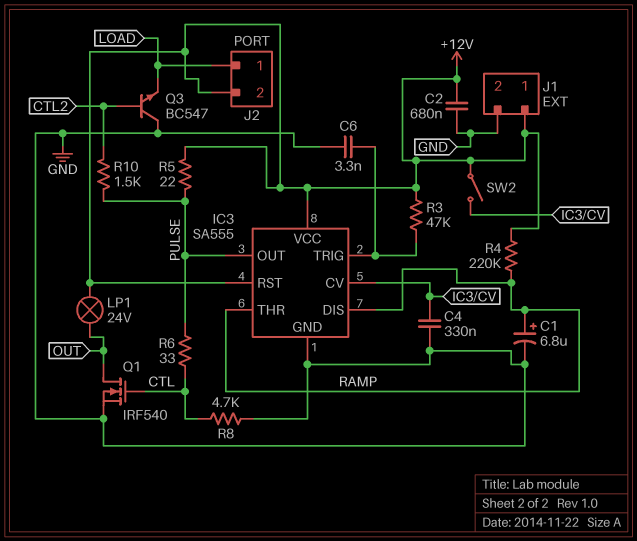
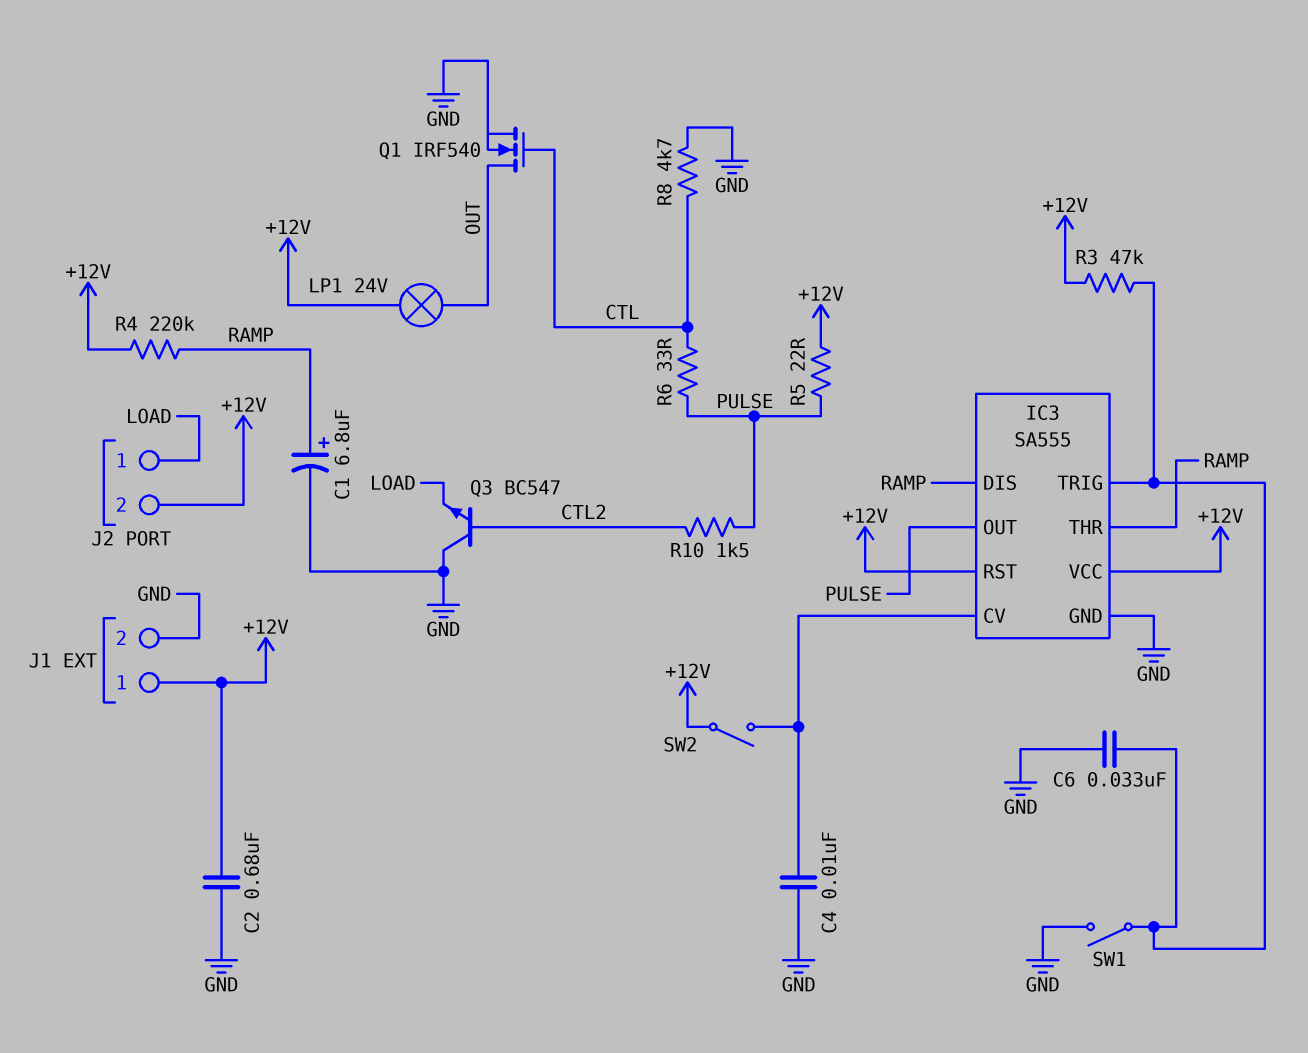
C4: 330nF (GND, IC3/CV) -> 10nF (GND, IC3/CV)
C6: 3.3nF (GND, IC3/TRIG) -> 33nF (GND, IC3/TRIG)
SW1: none -> switch (GND, IC3/TRIG)

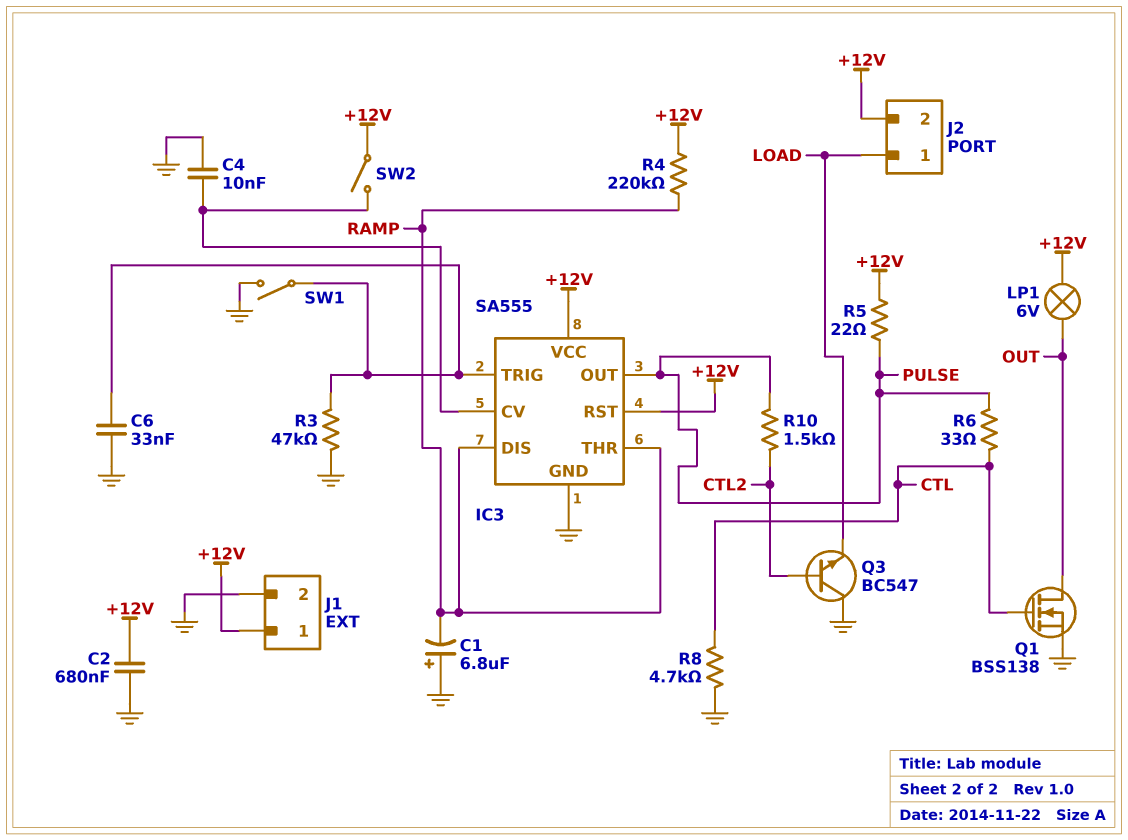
C1: 6.8uF (plus RAMP, minus GND) -> 6.8uF (plus GND, minus RAMP)
LP1: lamp 24V (+12V, OUT) -> lamp 6V (+12V, OUT)
Q1: NMOS IRF540 (G CTL, D OUT, S GND) -> NMOS BSS138 (G CTL, D OUT, S GND)
R3: 47k (+12V, IC3/TRIG) -> 47k (GND, IC3/TRIG)

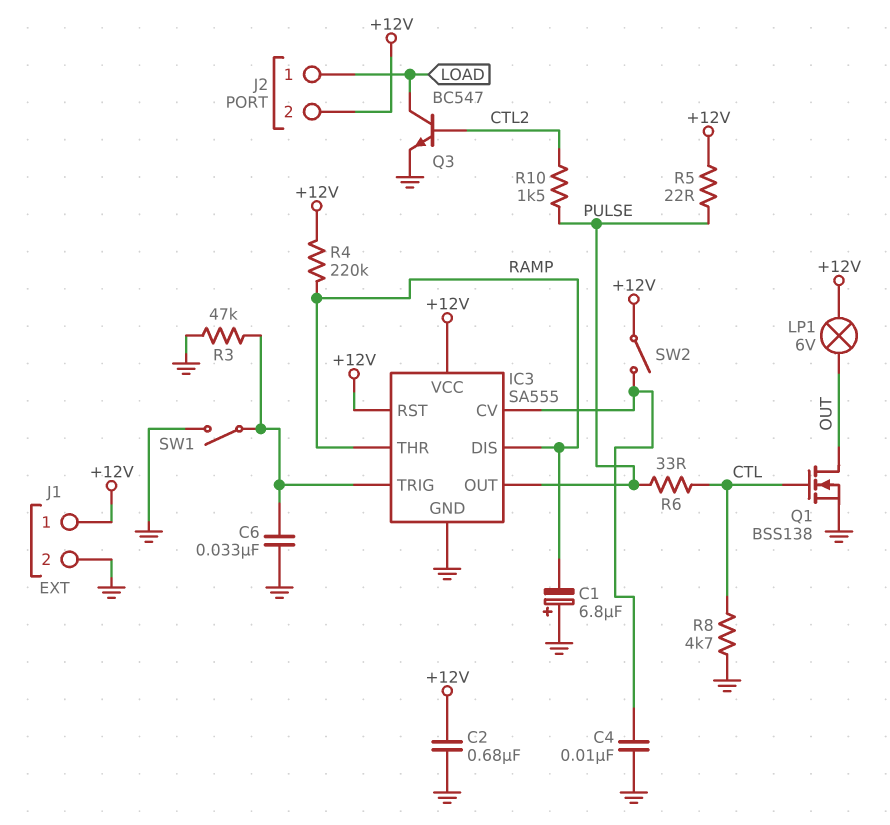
Q3: NPN BC547 (B CTL2, C GND, E LOAD) -> NPN BC547 (B CTL2, C LOAD, E GND)

